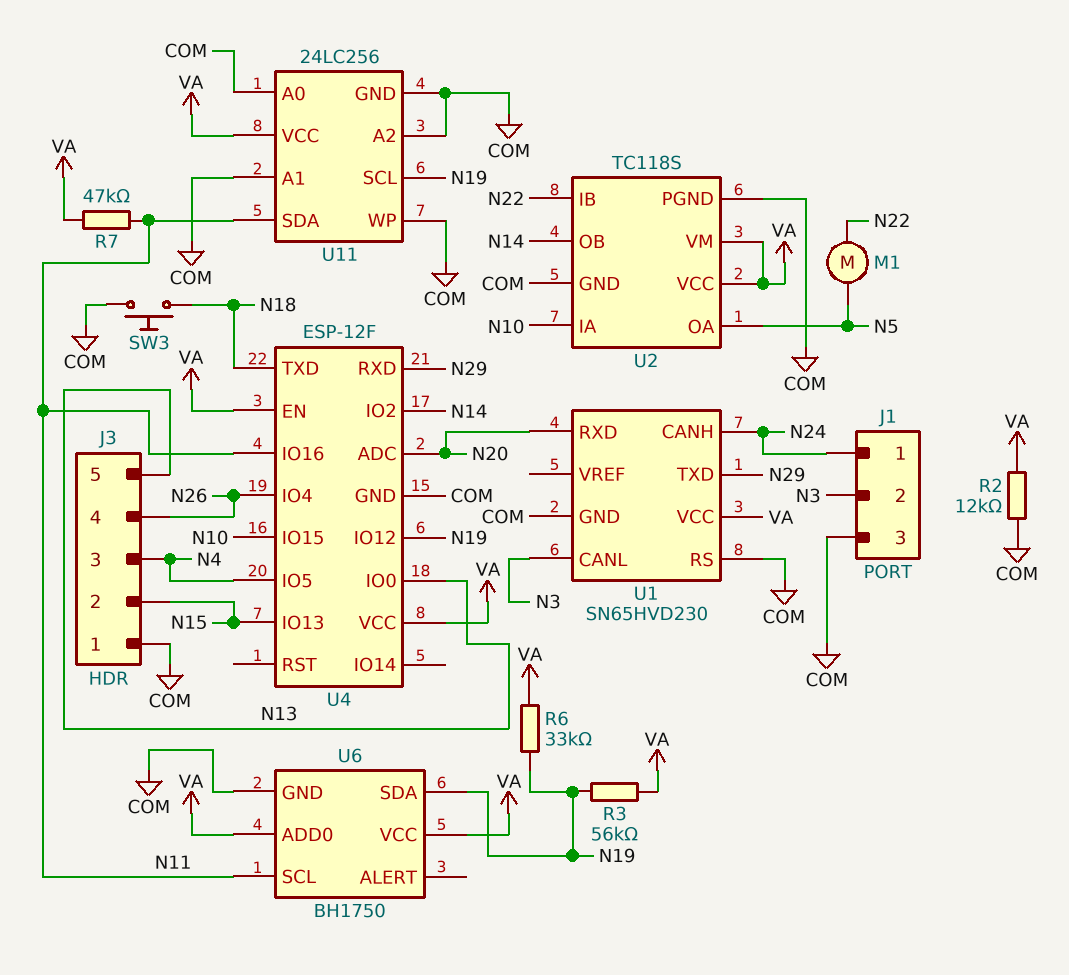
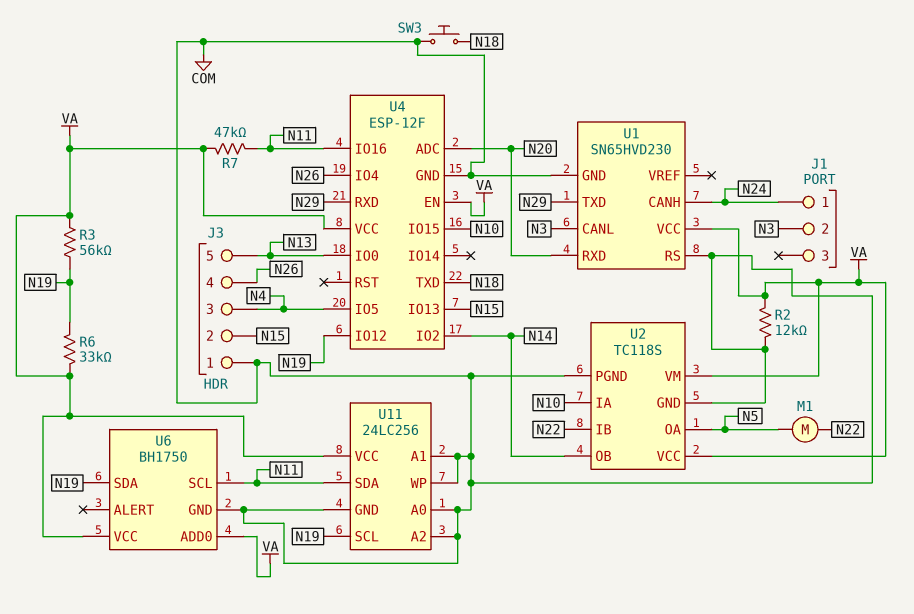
J1 pin 3: COM -> none

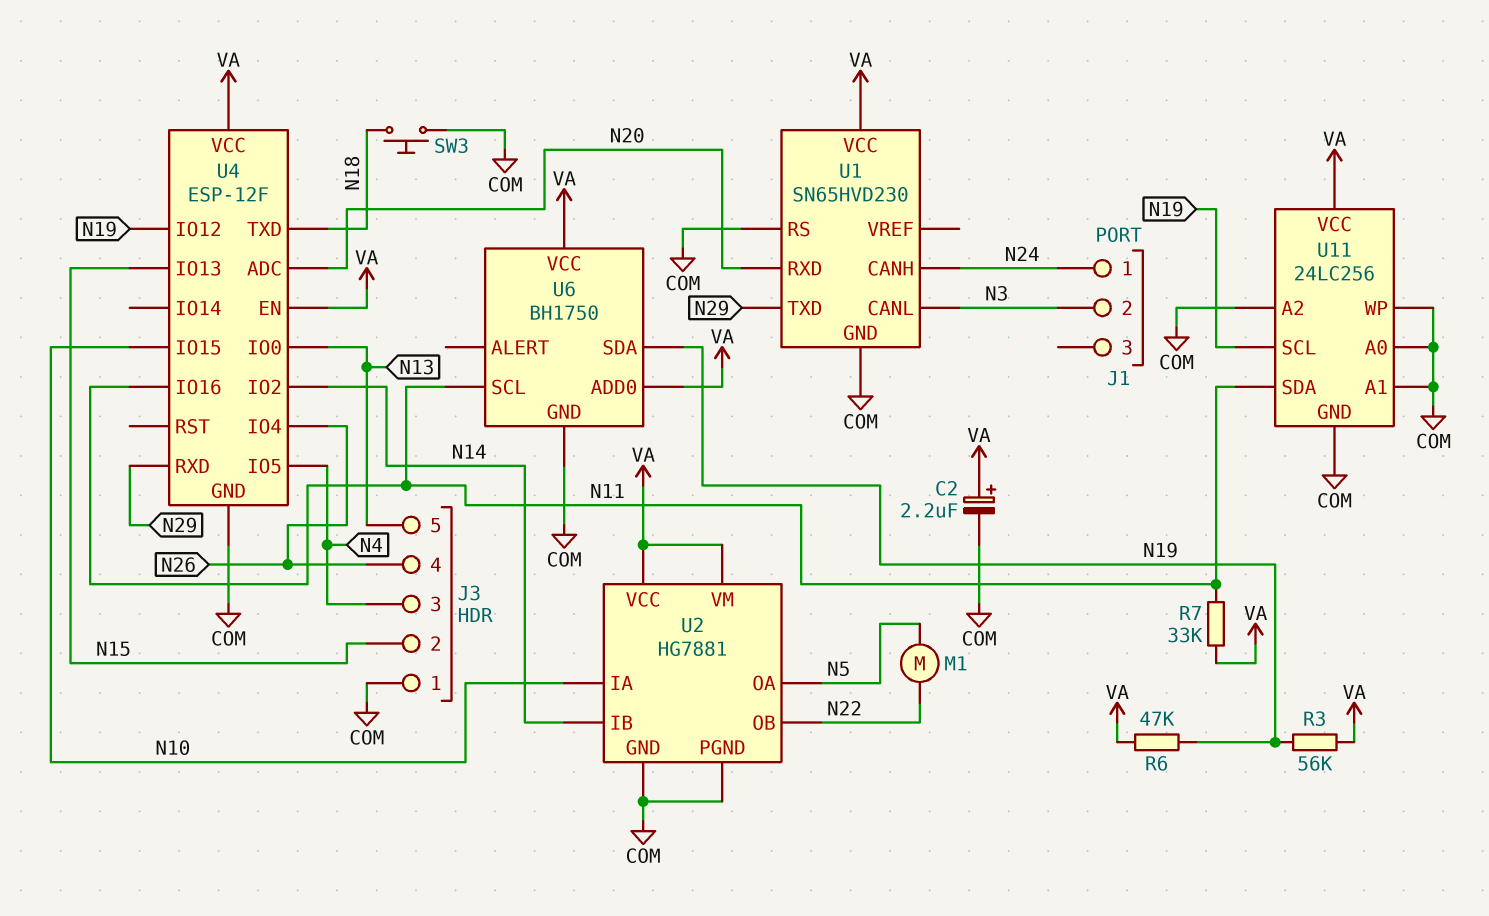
C2: none -> 2.2uF (plus VA, minus COM)
R2: 12k (COM, VA) -> none
R6: 33k (N19, VA) -> 47k (N19, VA)
R7: 47k (N11, VA) -> 33k (N11, VA)
U2: TC118S -> HG7881
U2 pin IB: N22 -> N14
U2 pin OB: N14 -> N22

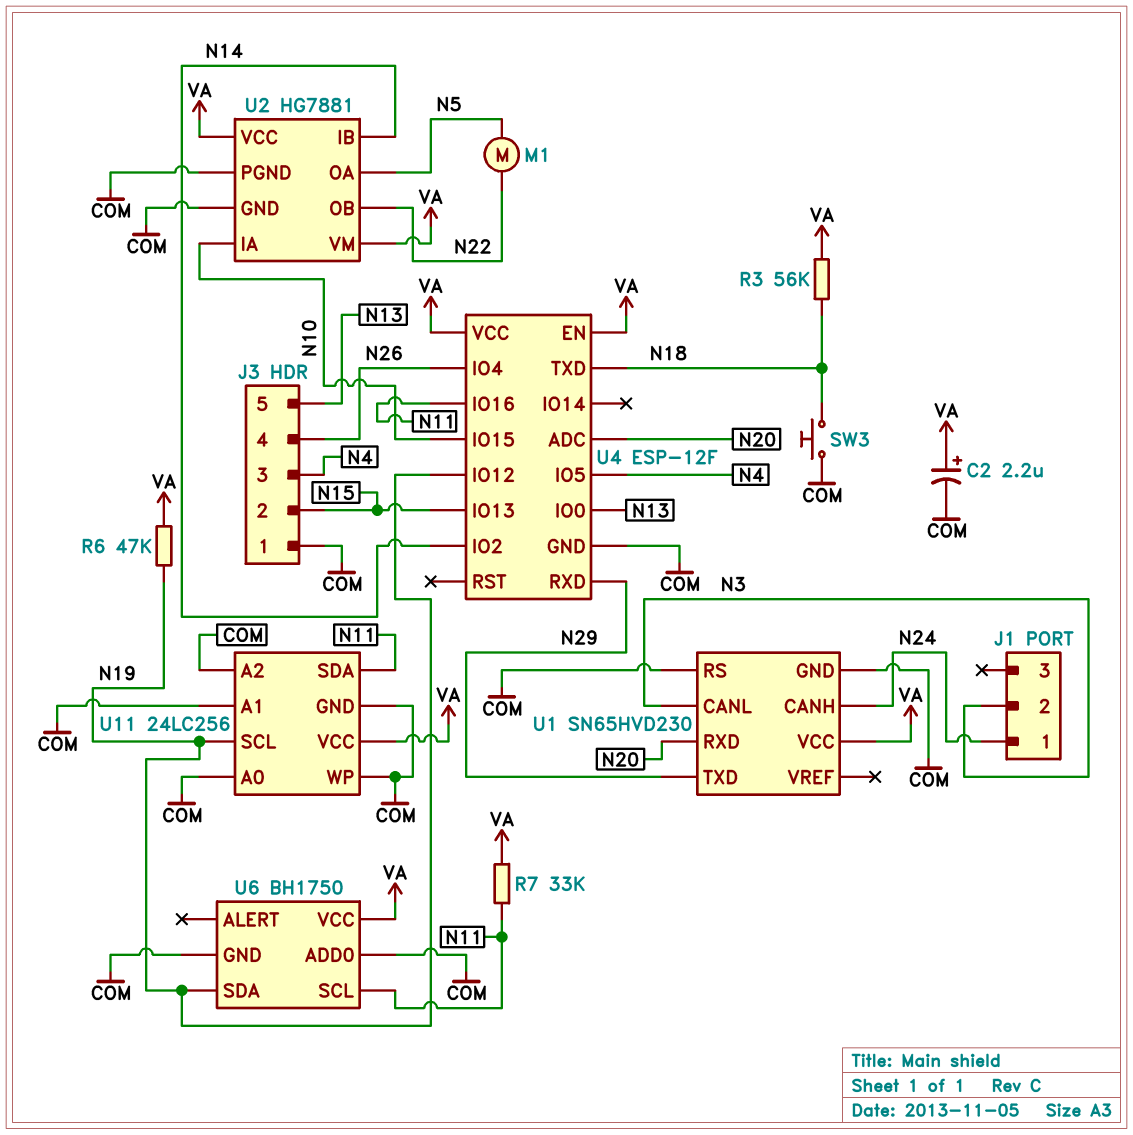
R3: 56k (N19, VA) -> 56k (N18, VA)
U6 pin ADD0: VA -> COM

